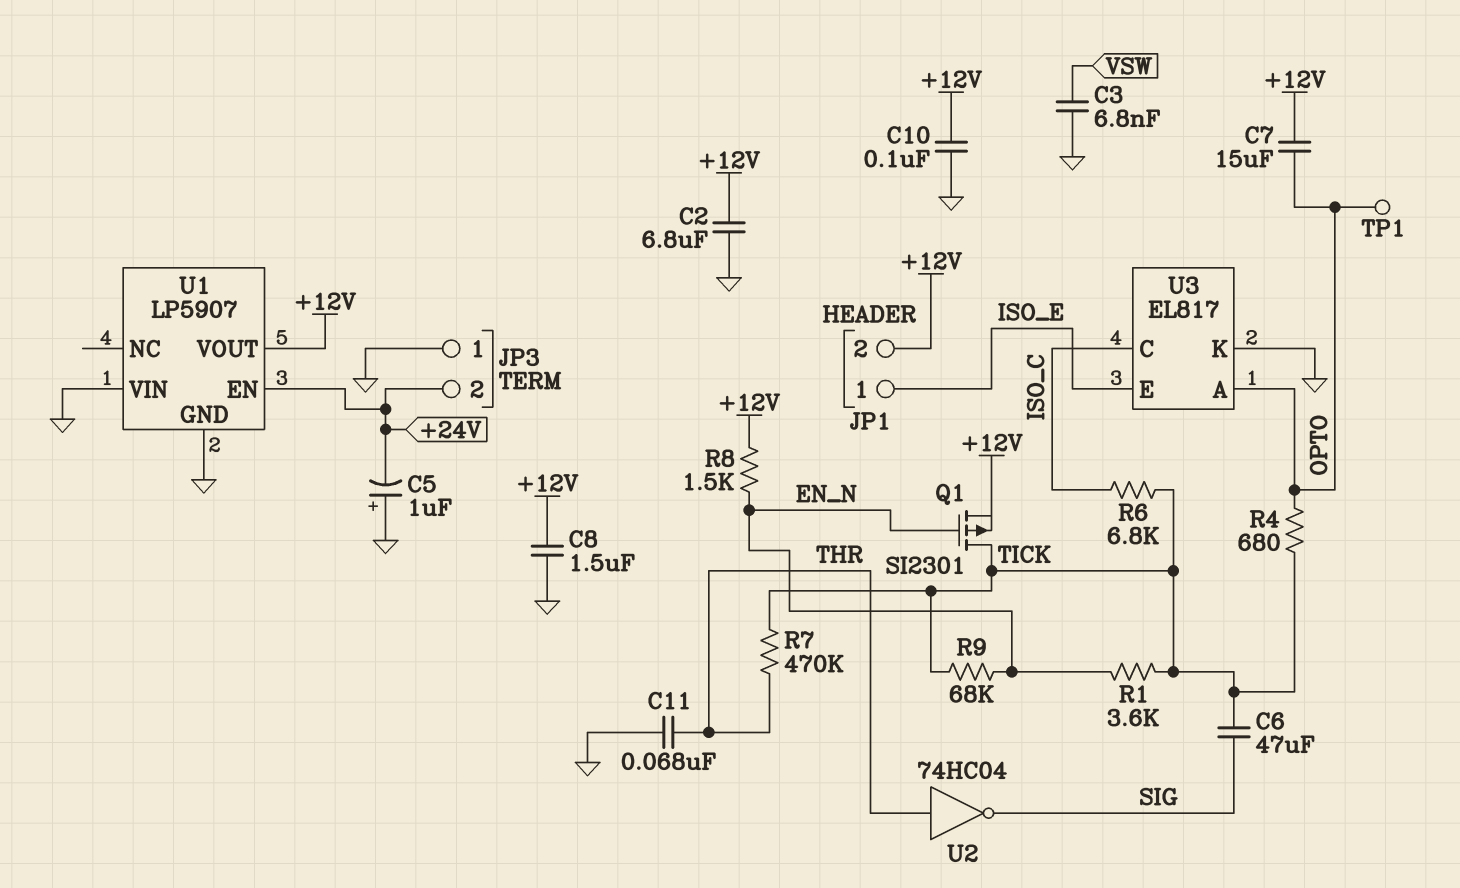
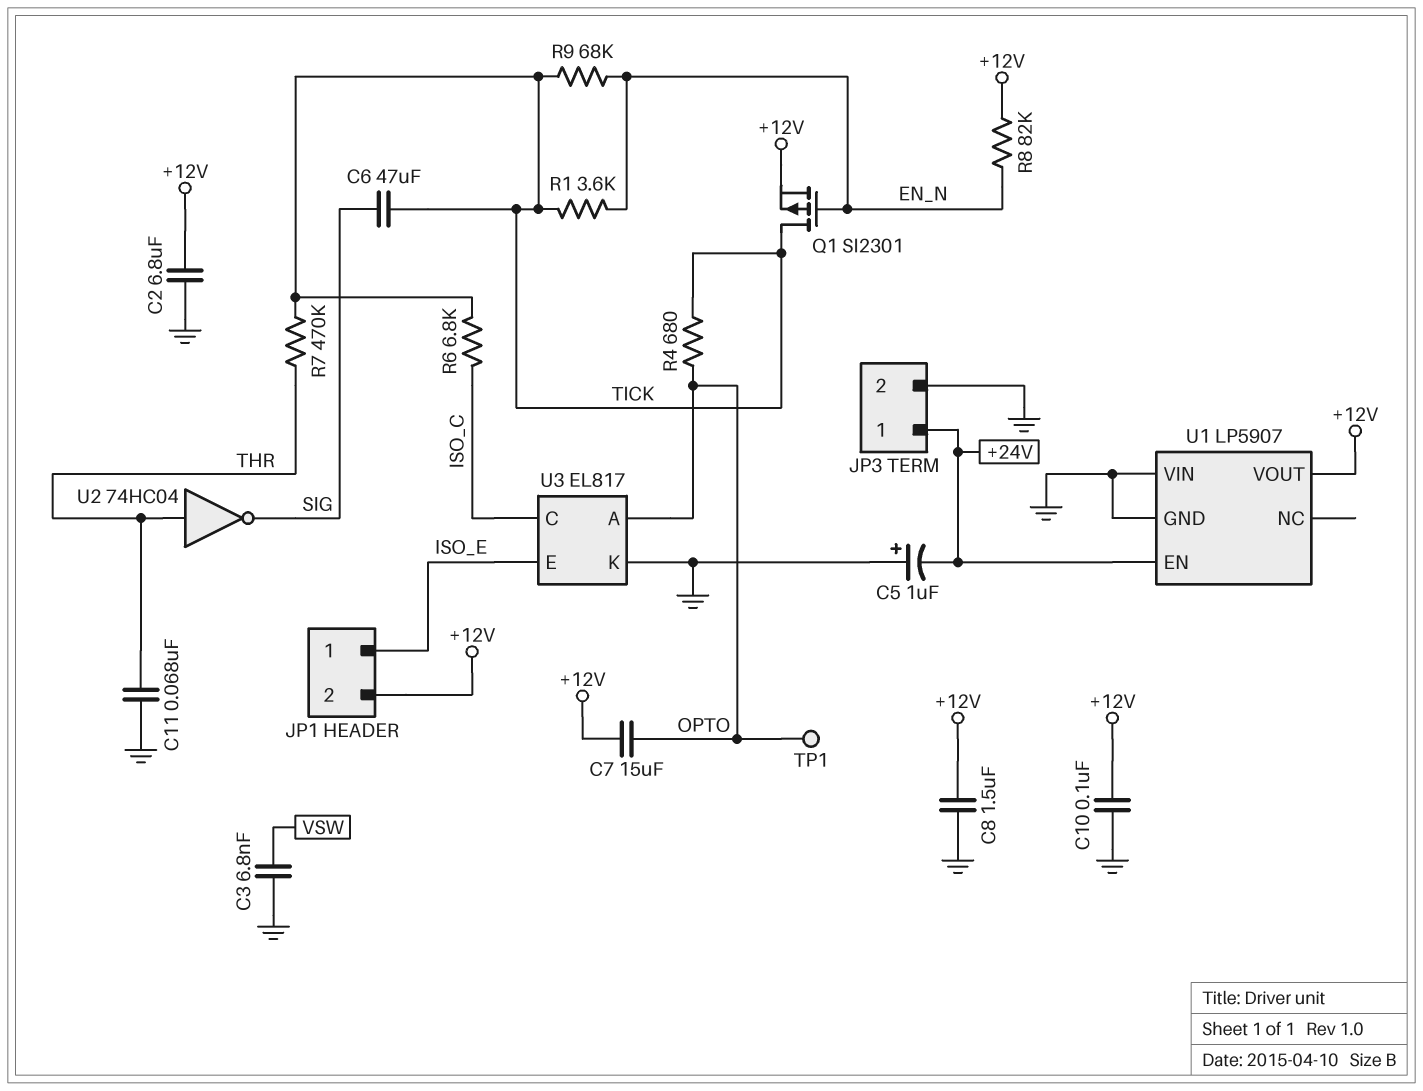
JP3 pin 1: GND -> +24V
JP3 pin 2: +24V -> GND
R8: 1.5k (+12V, EN_N) -> 82k (+12V, EN_N)

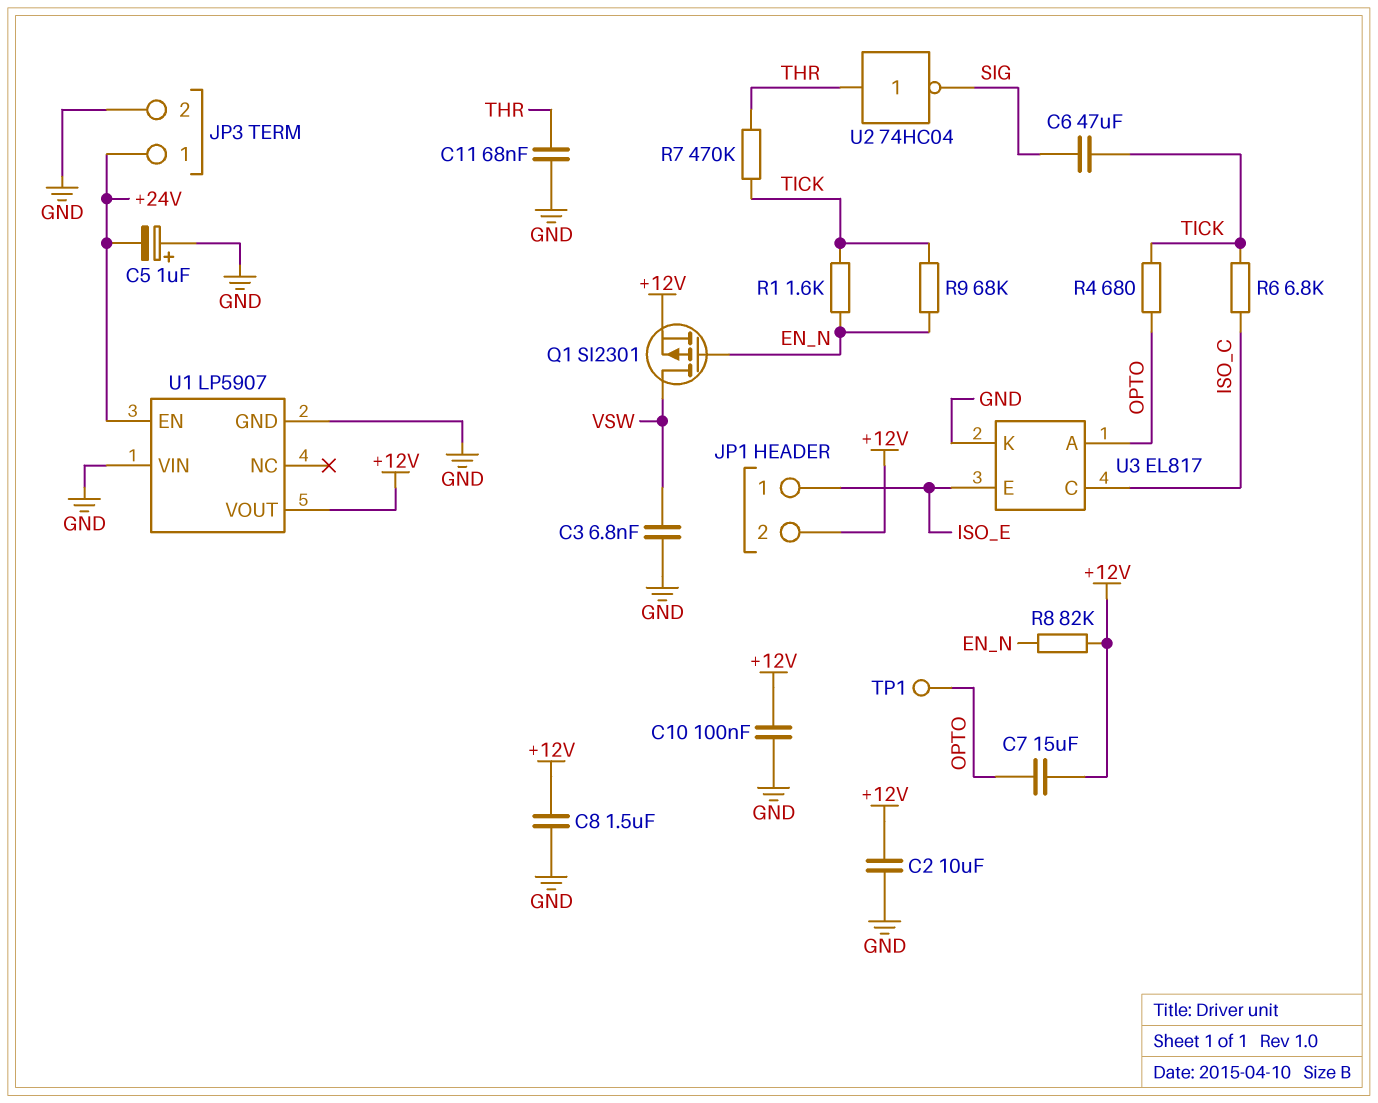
C2: 6.8uF (+12V, GND) -> 10uF (+12V, GND)
Q1: PMOS SI2301 (G EN_N, D TICK, S +12V) -> PMOS SI2301 (G EN_N, D VSW, S +12V)
R1: 3.6k (EN_N, TICK) -> 1.6k (EN_N, TICK)

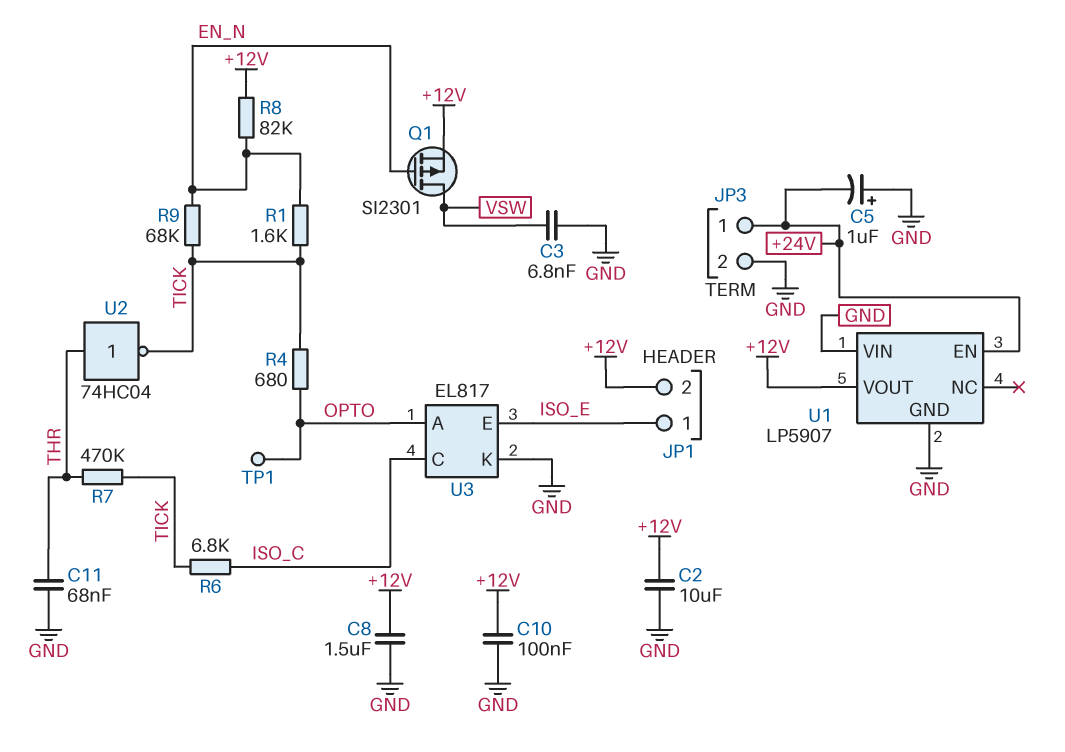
C6: 47uF (SIG, TICK) -> none
C7: 15uF (+12V, OPTO) -> none
U2: NOT 74HC04 (in THR, out SIG) -> NOT 74HC04 (in THR, out TICK)

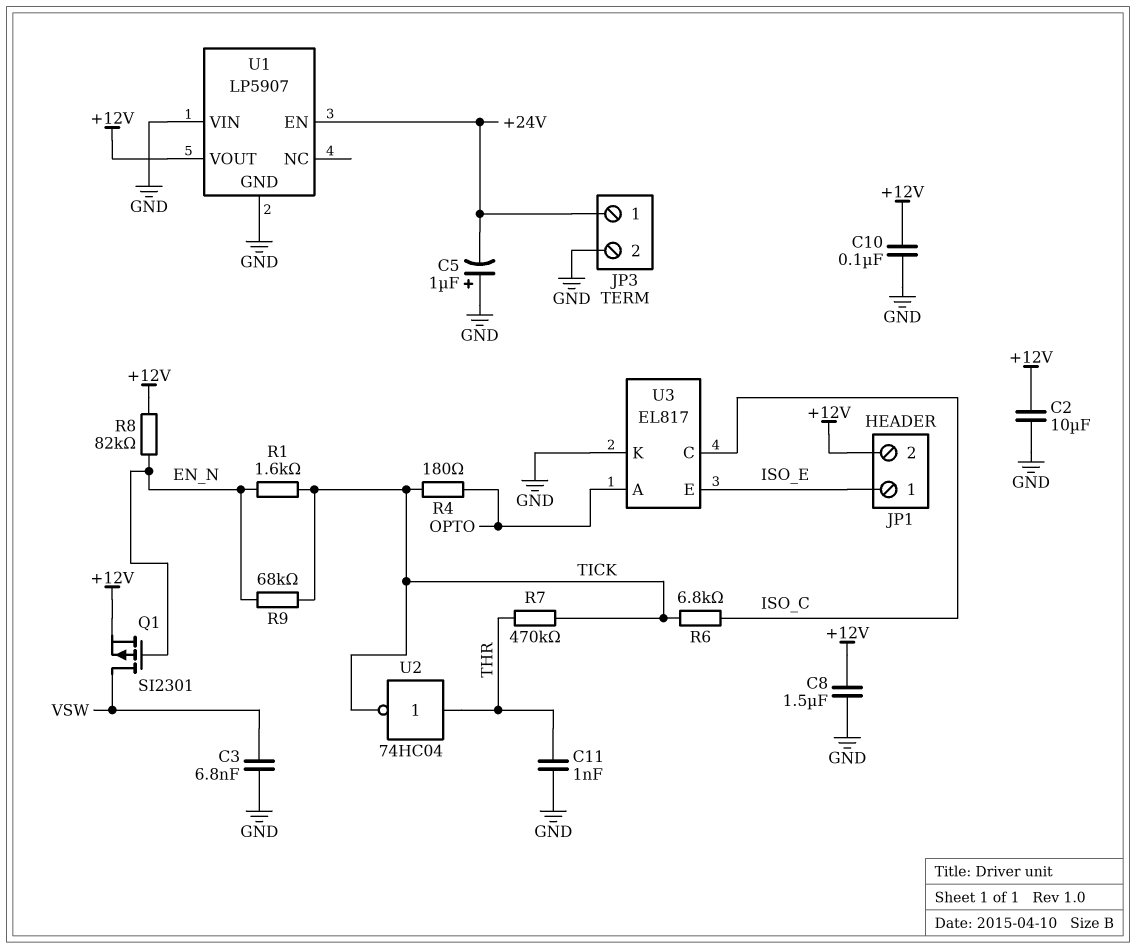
C11: 68nF (GND, THR) -> 1nF (GND, THR)
R4: 680 (OPTO, TICK) -> 180 (OPTO, TICK)
TP1: test point (OPTO) -> none

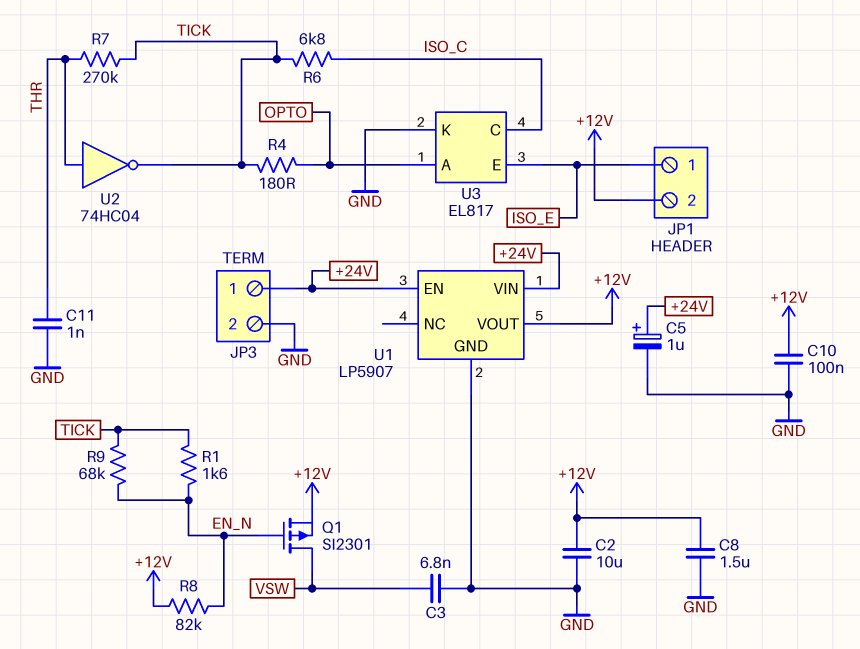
C5: 1uF (plus GND, minus +24V) -> 1uF (plus +24V, minus GND)
R7: 470k (THR, TICK) -> 270k (THR, TICK)
U1 pin VIN: GND -> +24V

